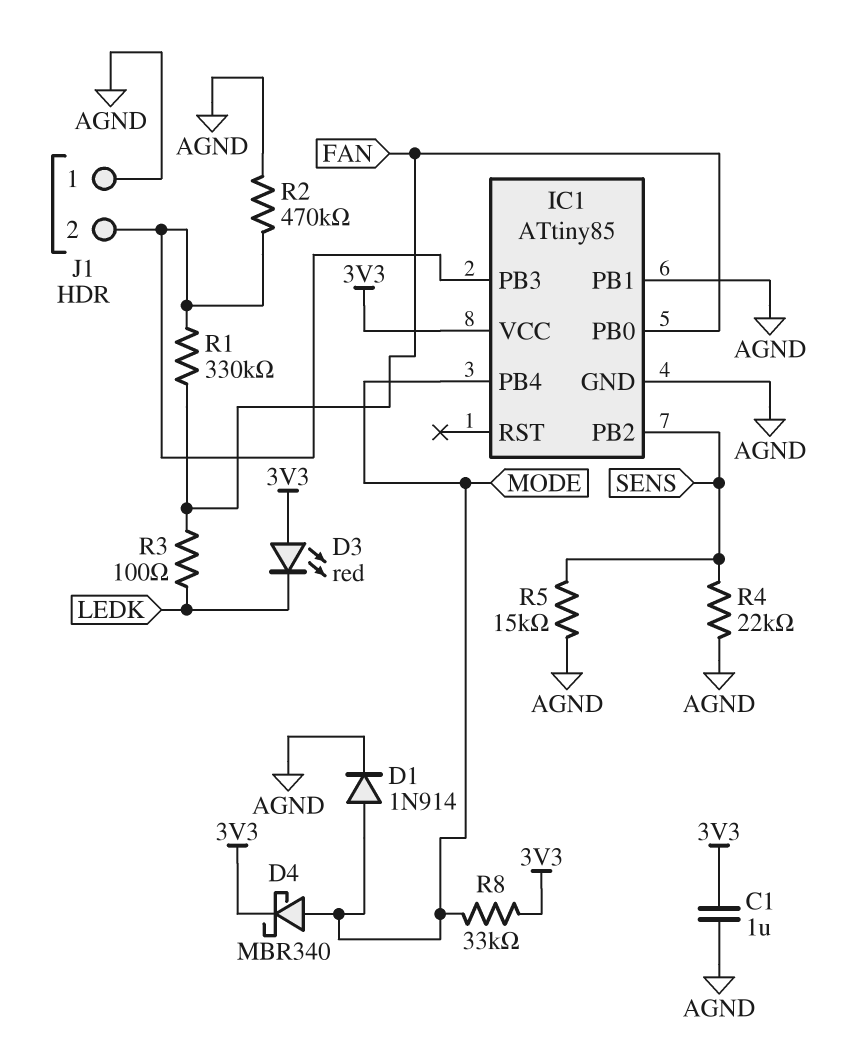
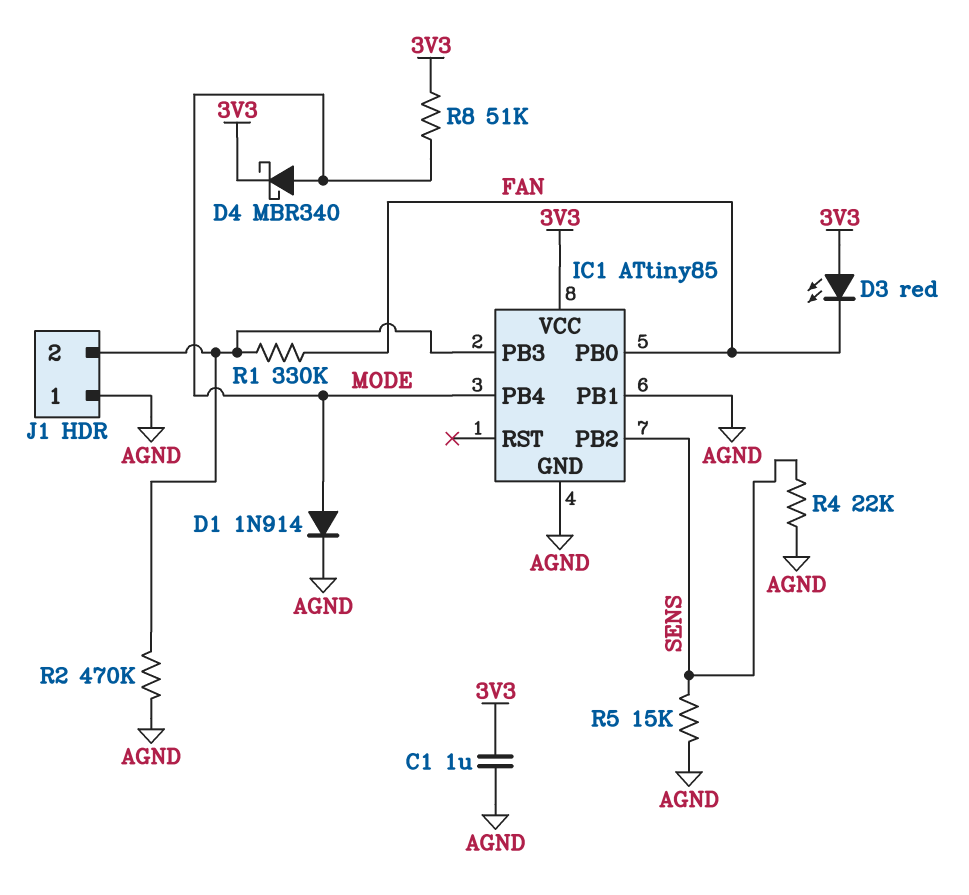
D3: LED red (A 3V3, K LEDK) -> LED red (A 3V3, K FAN)
R3: 100 (FAN, LEDK) -> none
R8: 33k (3V3, MODE) -> 51k (3V3, MODE)

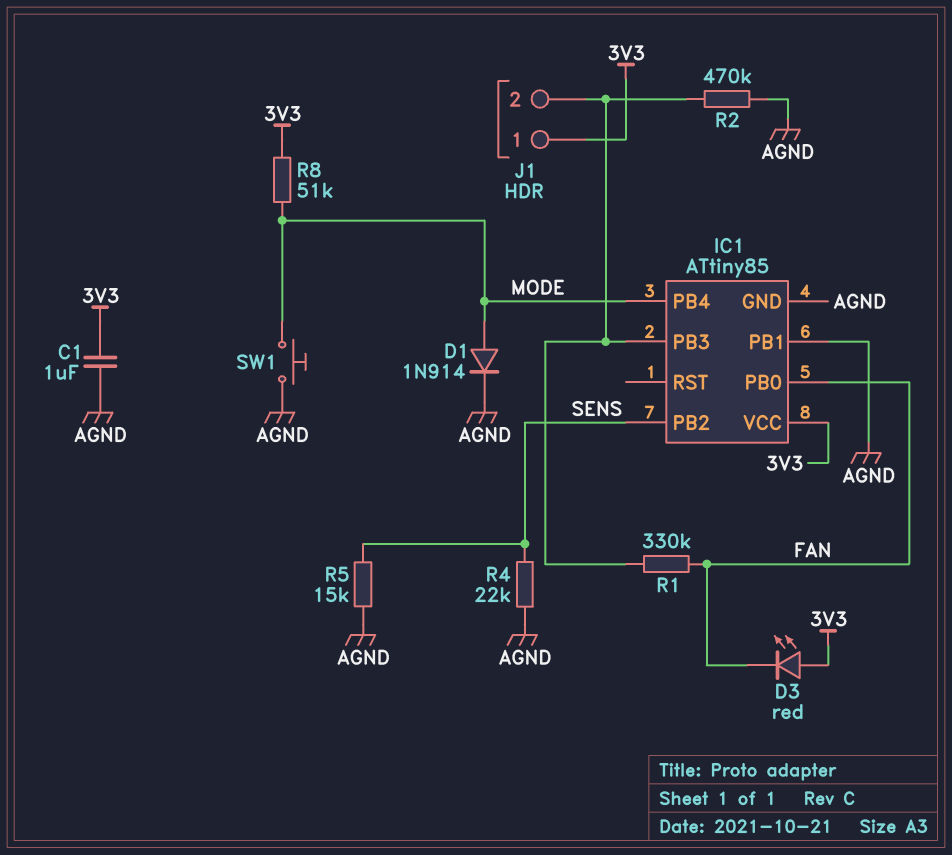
D4: schottky MBR340 (A MODE, K 3V3) -> none
J1 pin 1: AGND -> 3V3
SW1: none -> button (AGND, MODE)

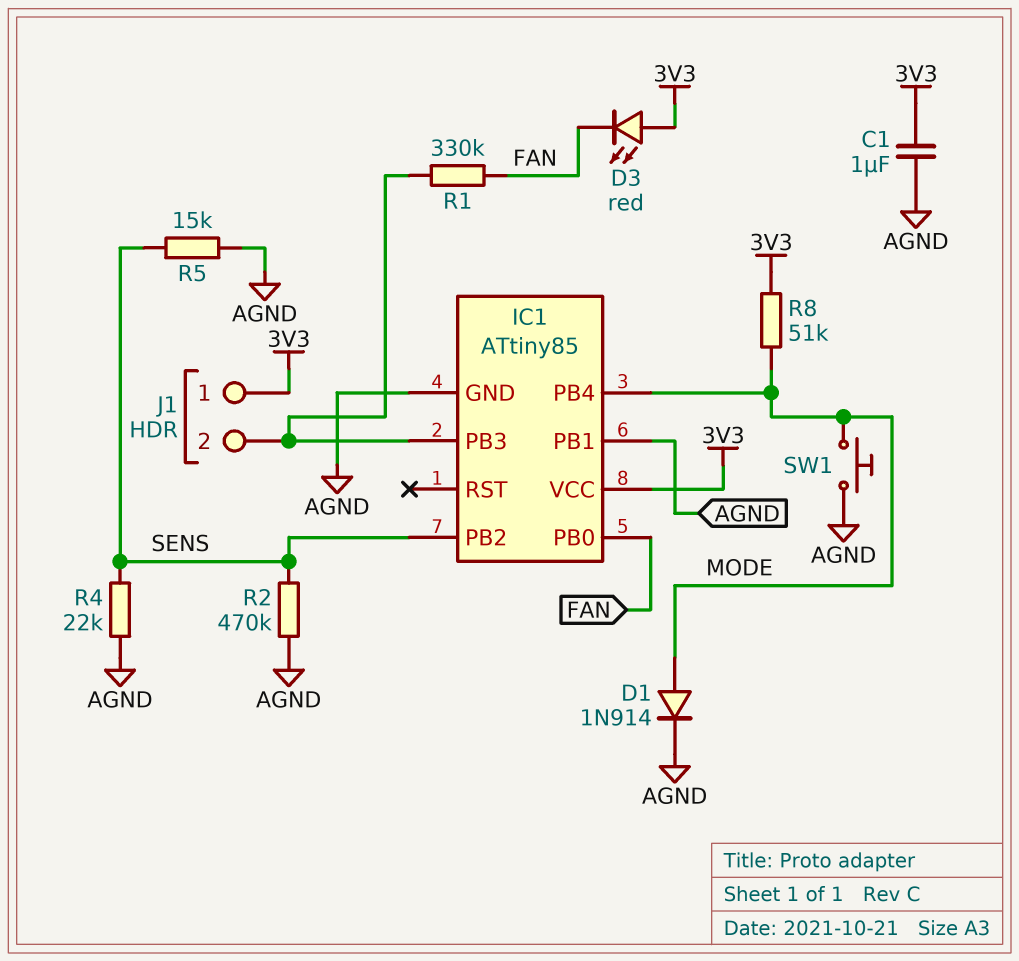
R2: 470k (AGND, IC1/PB3) -> 470k (AGND, SENS)

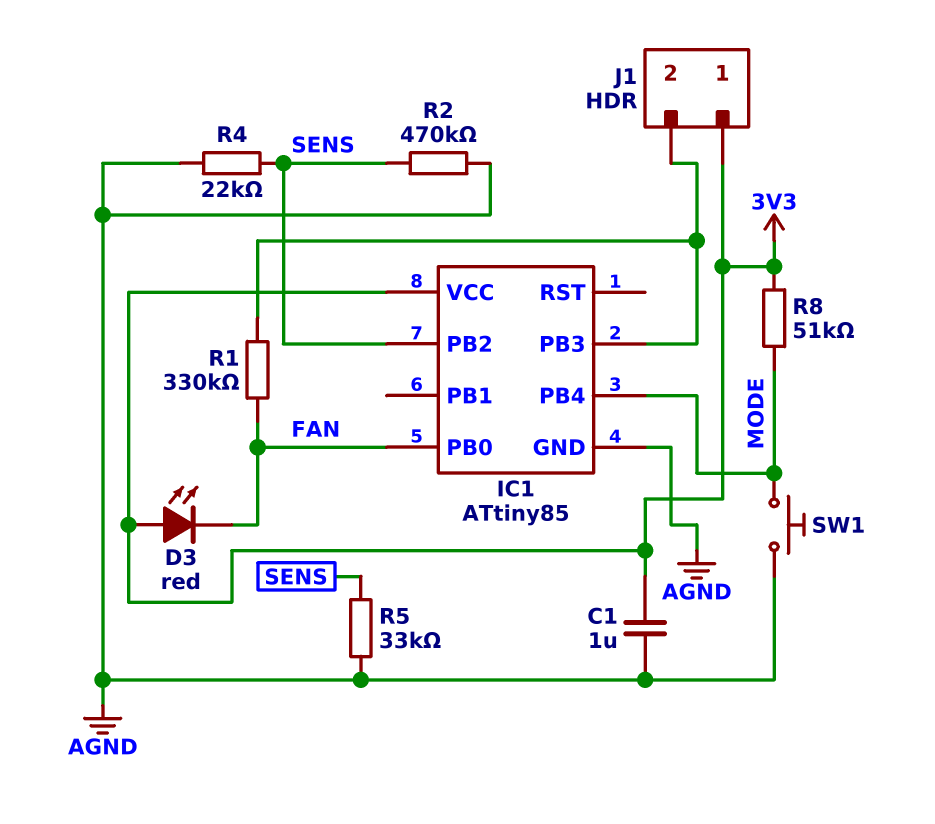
D1: diode 1N914 (A MODE, K AGND) -> none
IC1 pin PB1: AGND -> none
R5: 15k (AGND, SENS) -> 33k (AGND, SENS)

